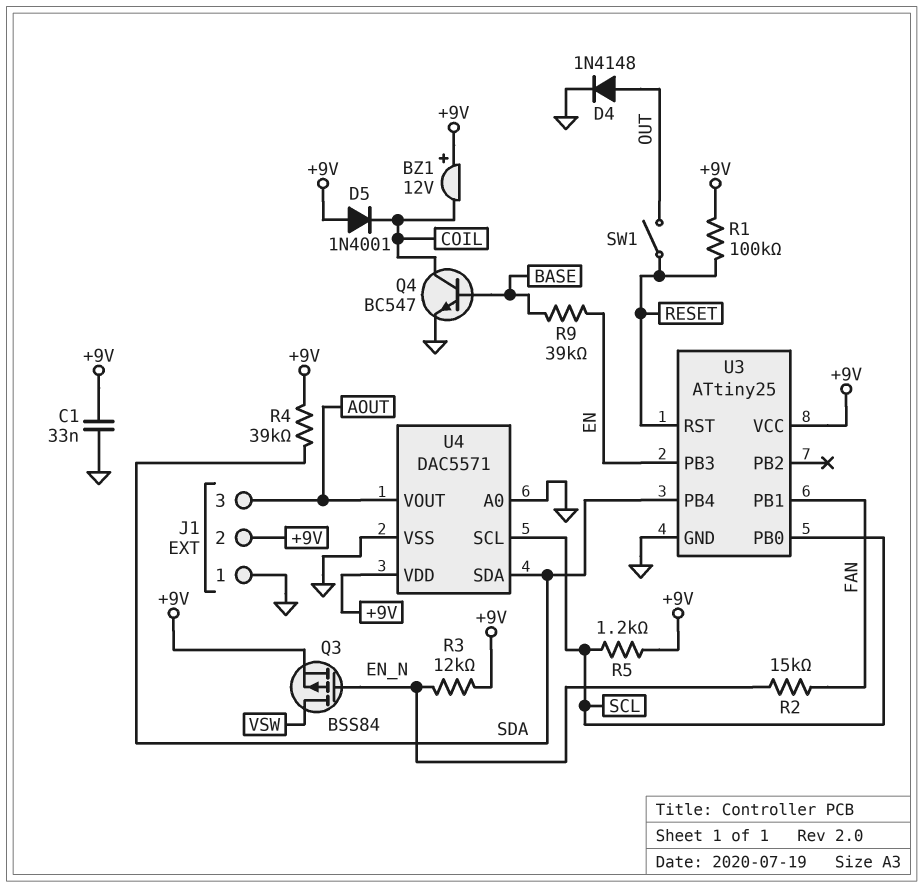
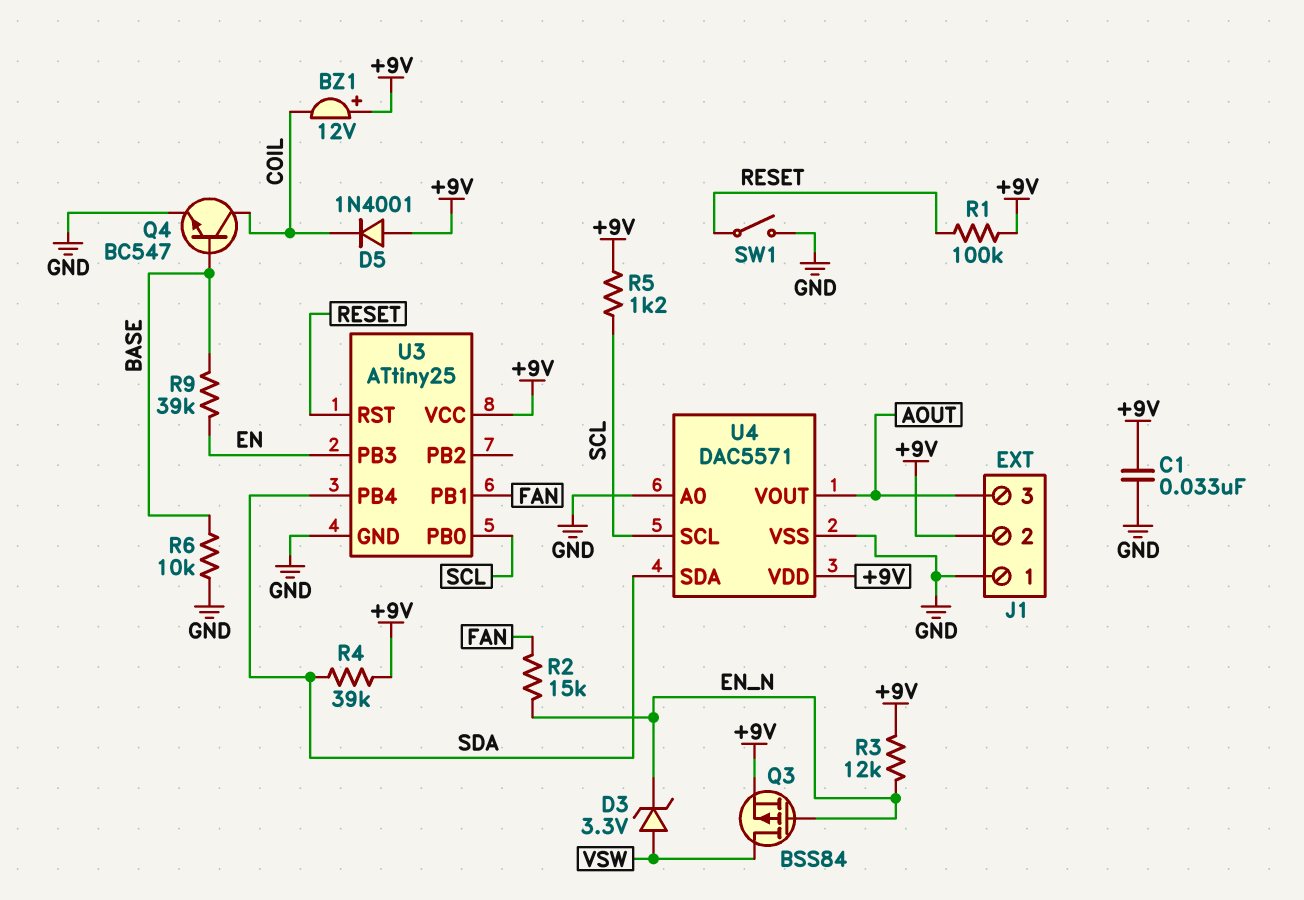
D3: none -> zener 3.3V (A VSW, K EN_N)
D4: diode 1N4148 (A OUT, K GND) -> none
R6: none -> 10k (BASE, GND)
SW1: switch (OUT, RESET) -> switch (GND, RESET)

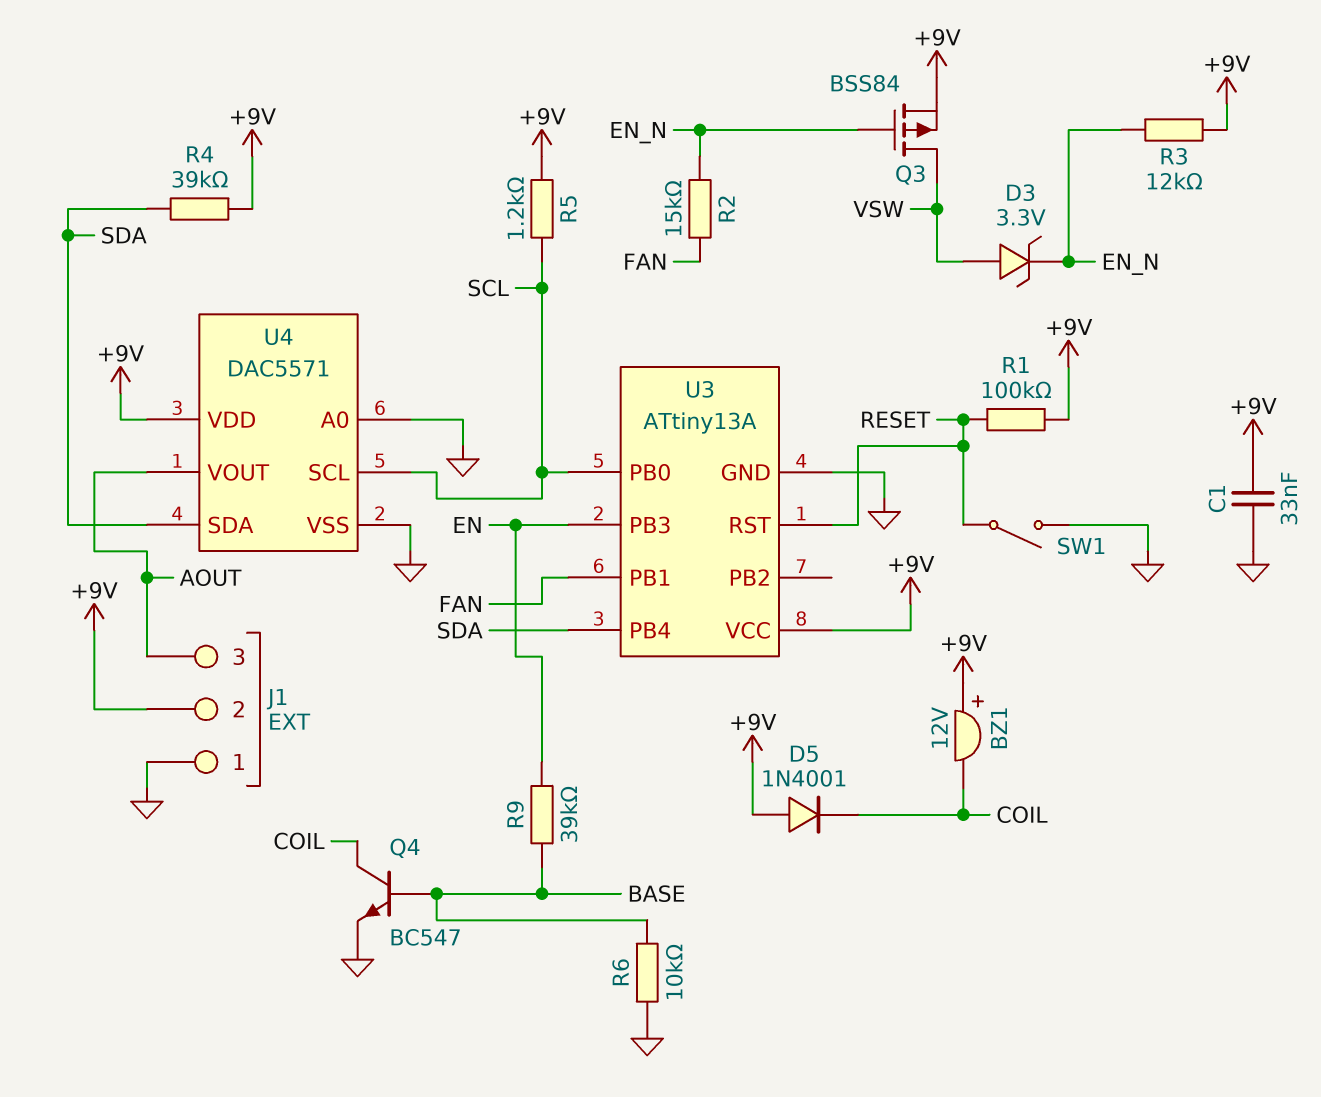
U3: ATtiny25 -> ATtiny13A

